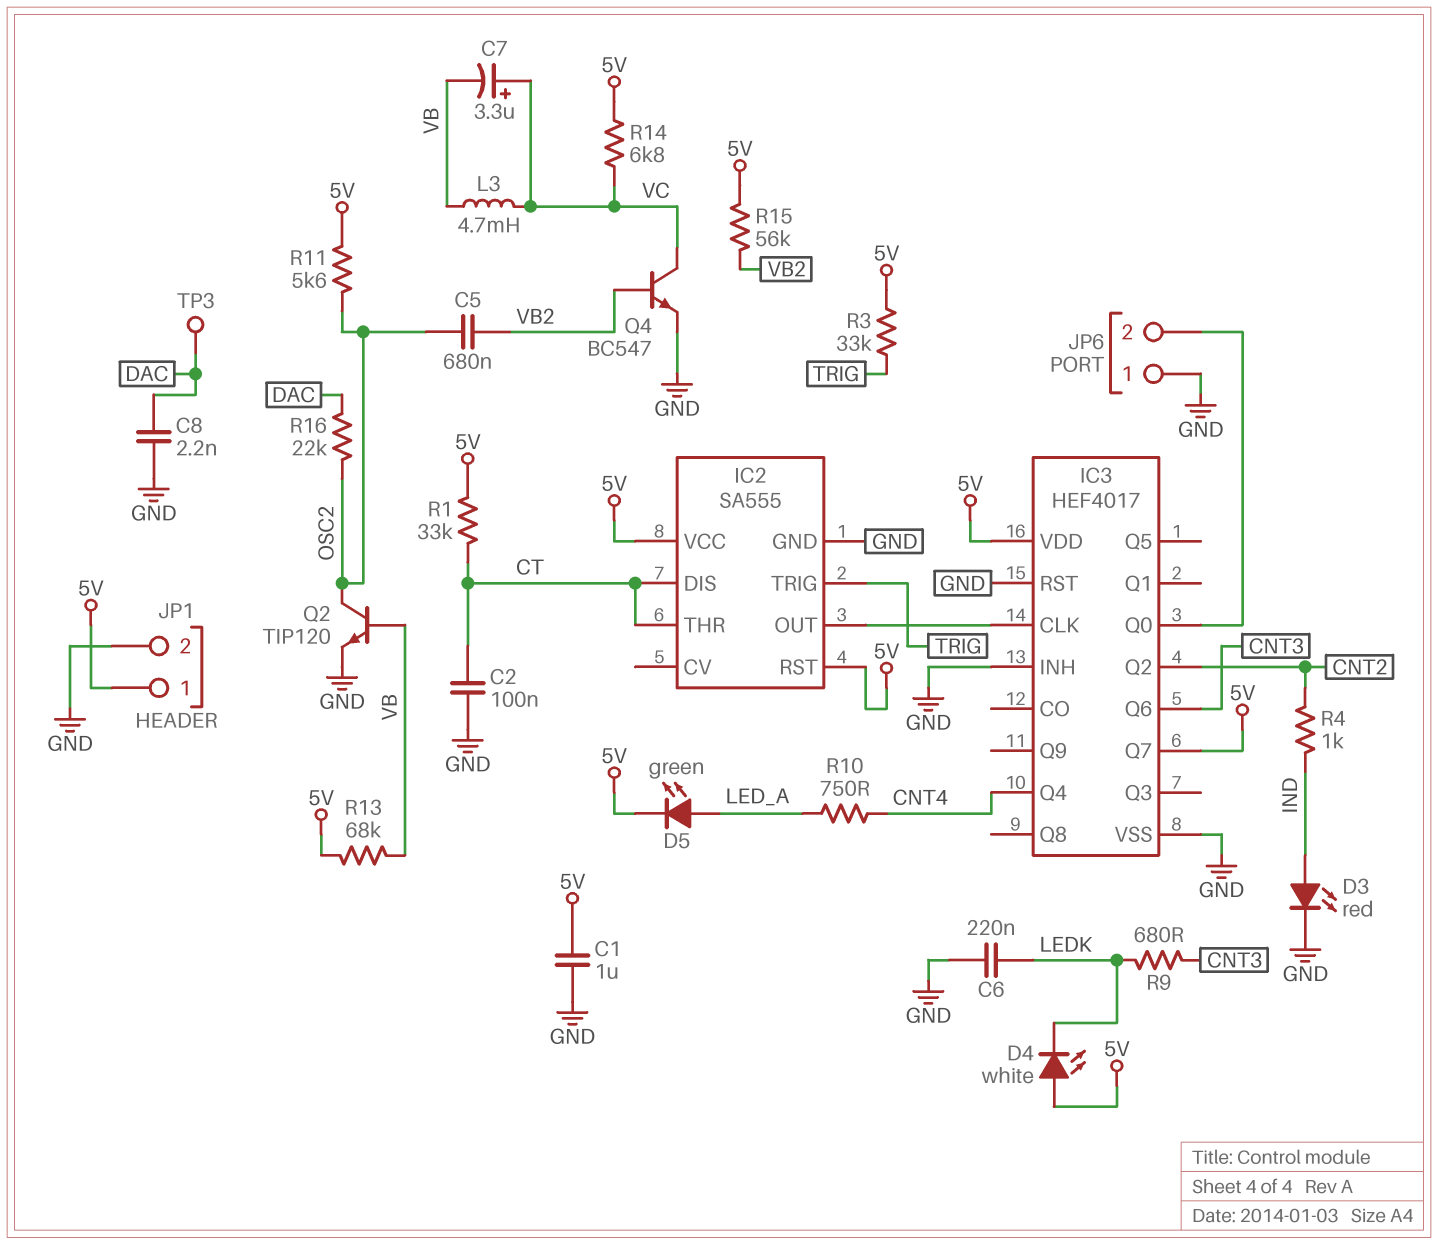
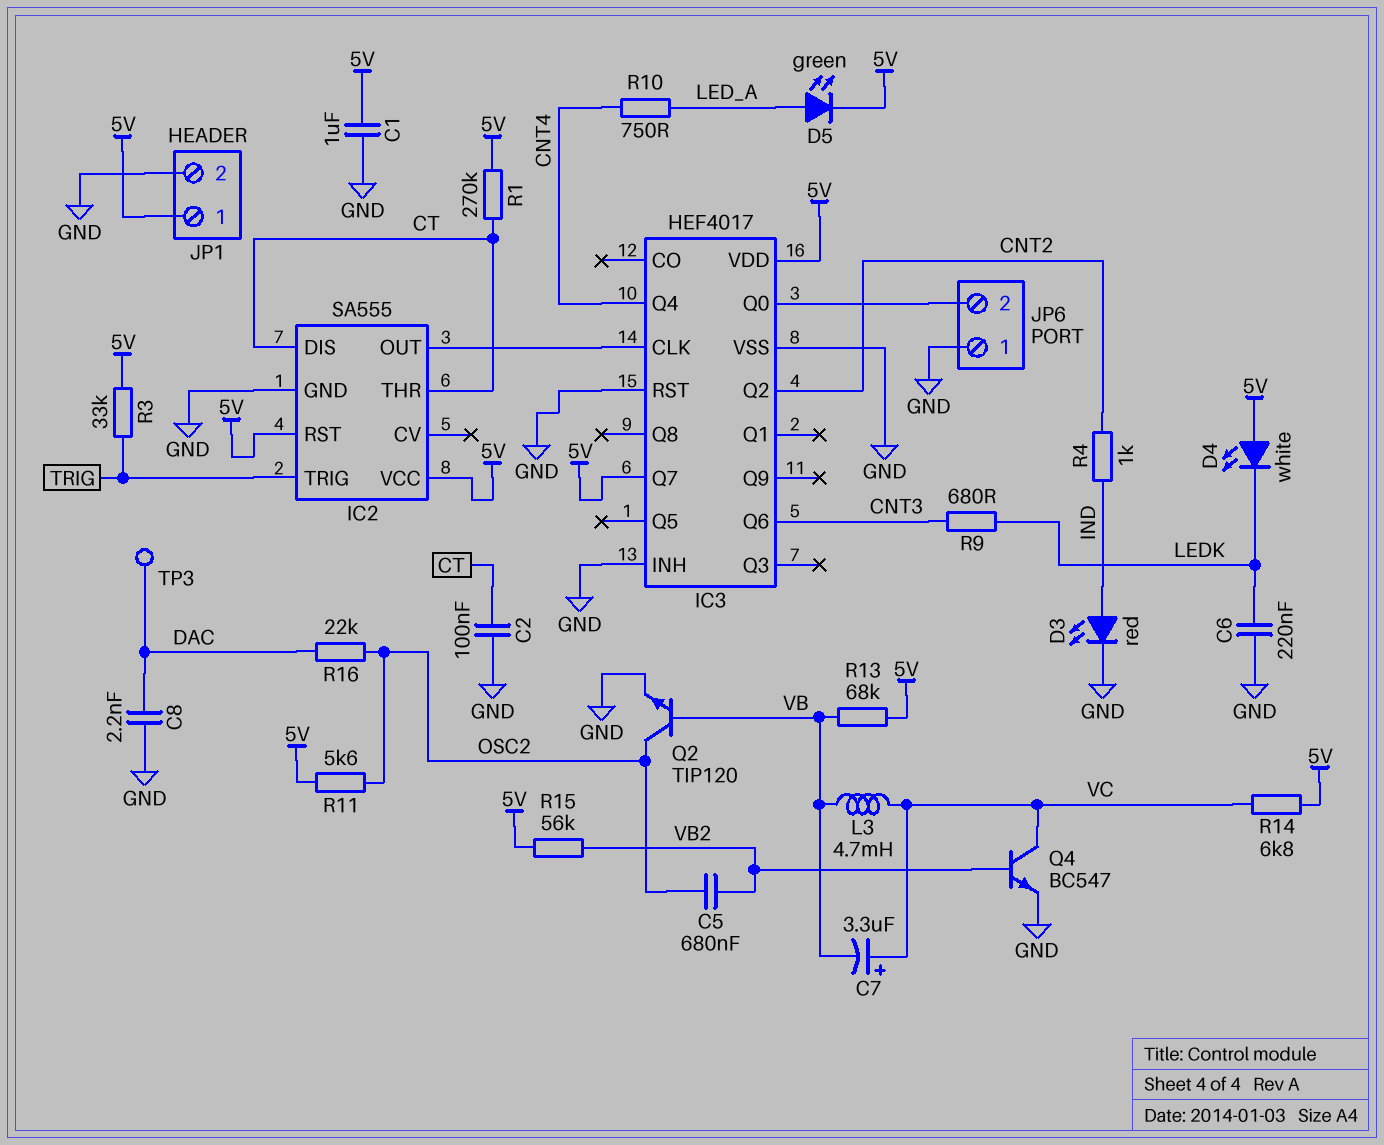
R1: 33k (5V, CT) -> 270k (5V, CT)

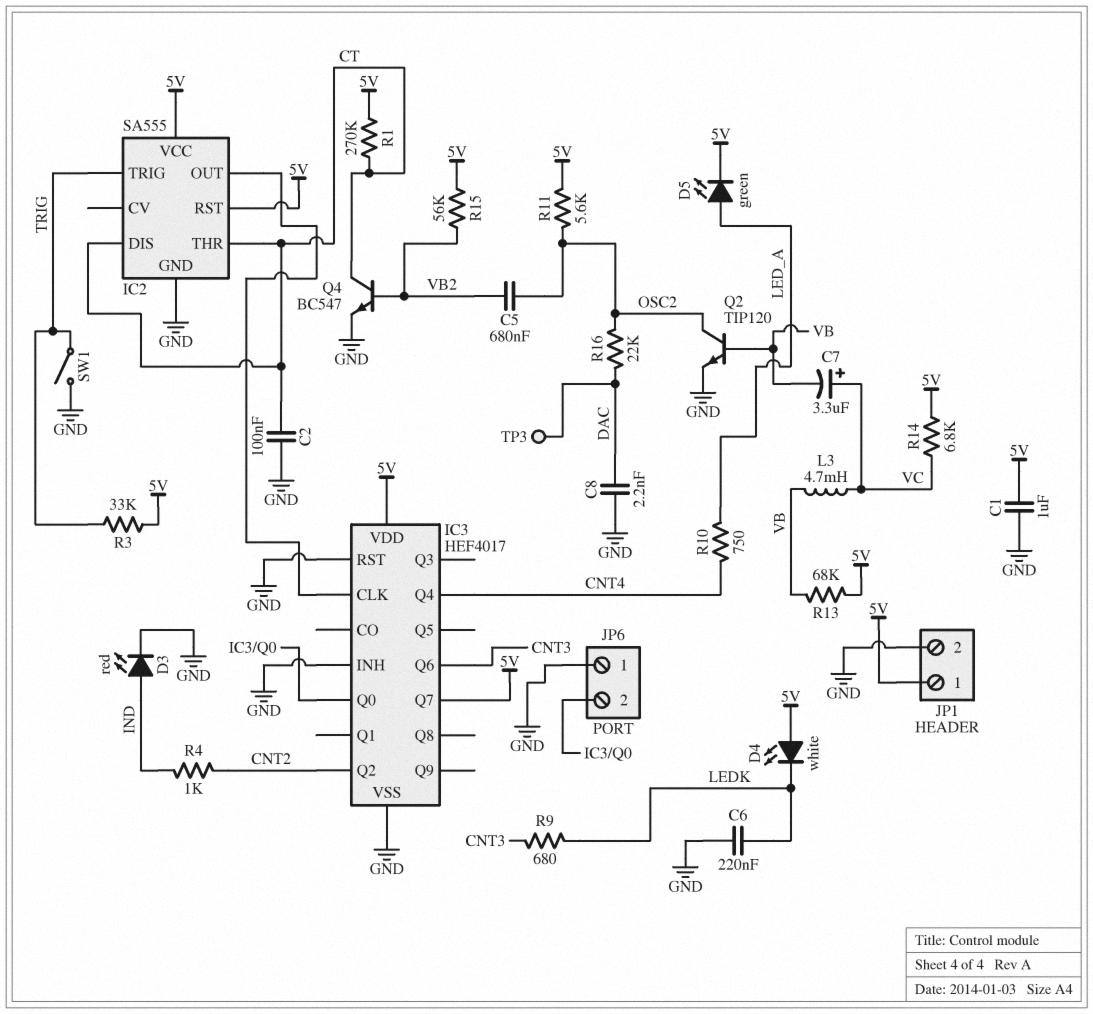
Q4: NPN BC547 (B VB2, C VC, E GND) -> NPN BC547 (B VB2, C CT, E GND)
SW1: none -> switch (GND, TRIG)

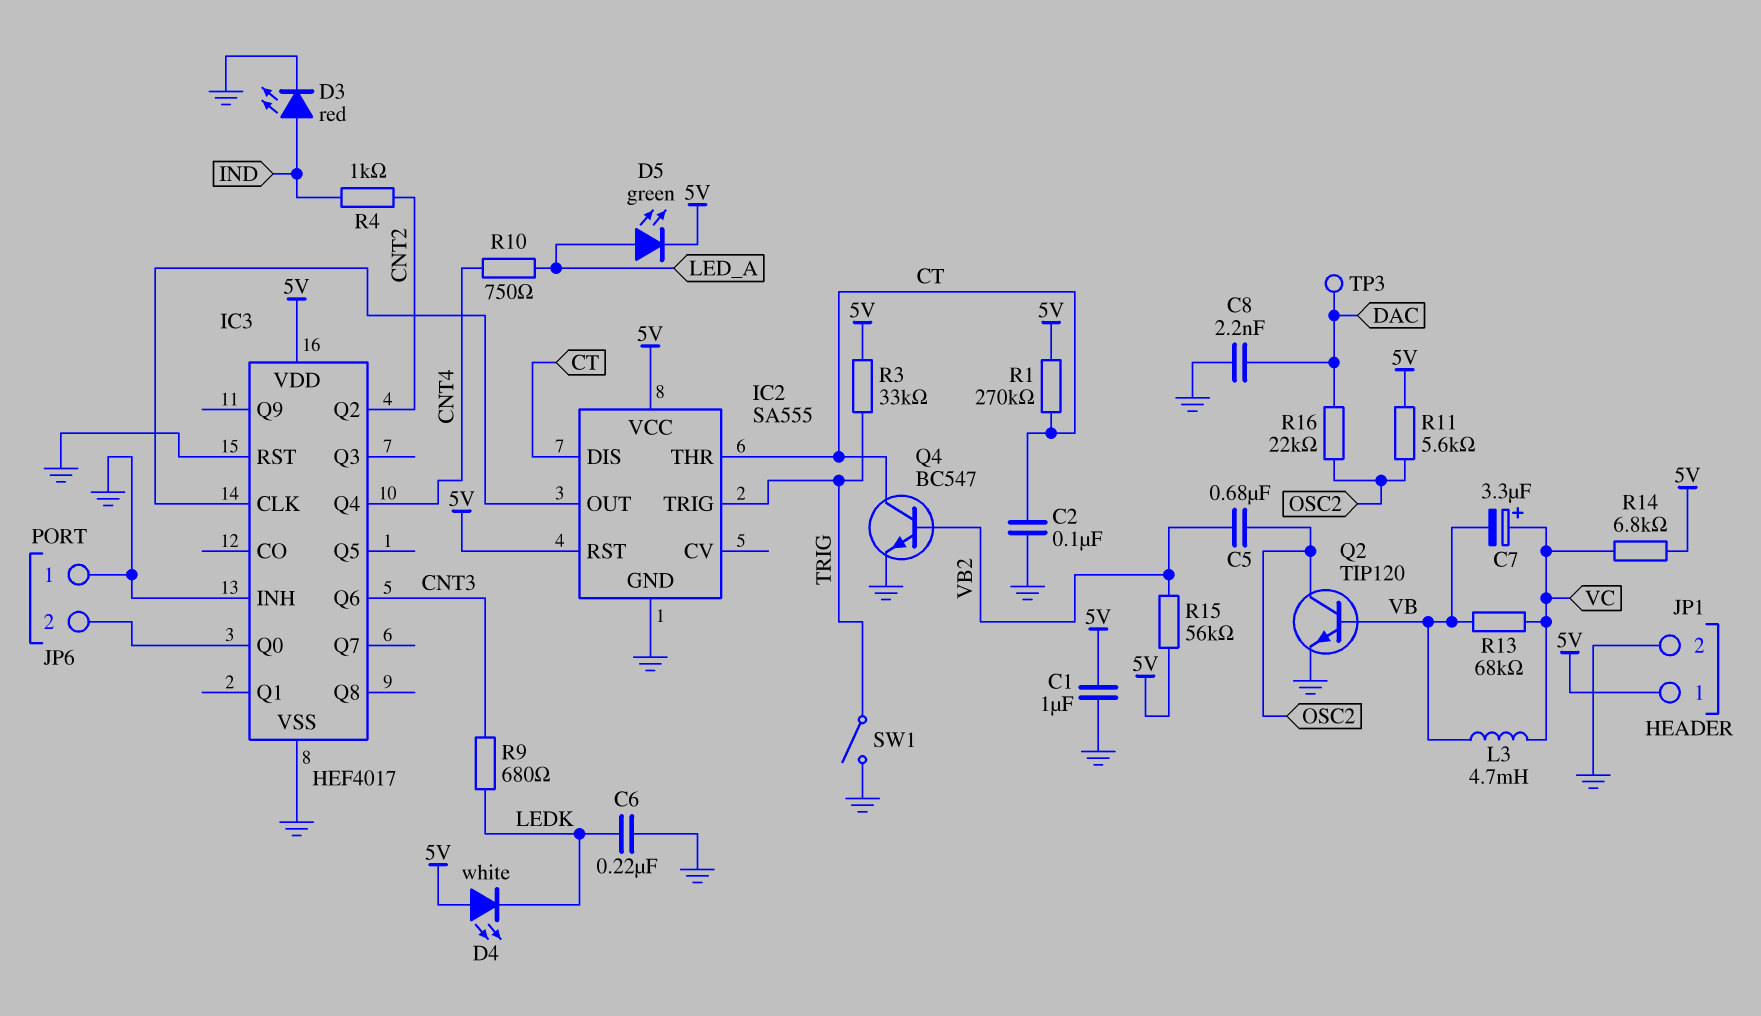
IC3 pin Q7: 5V -> none
R13: 68k (5V, VB) -> 68k (VB, VC)

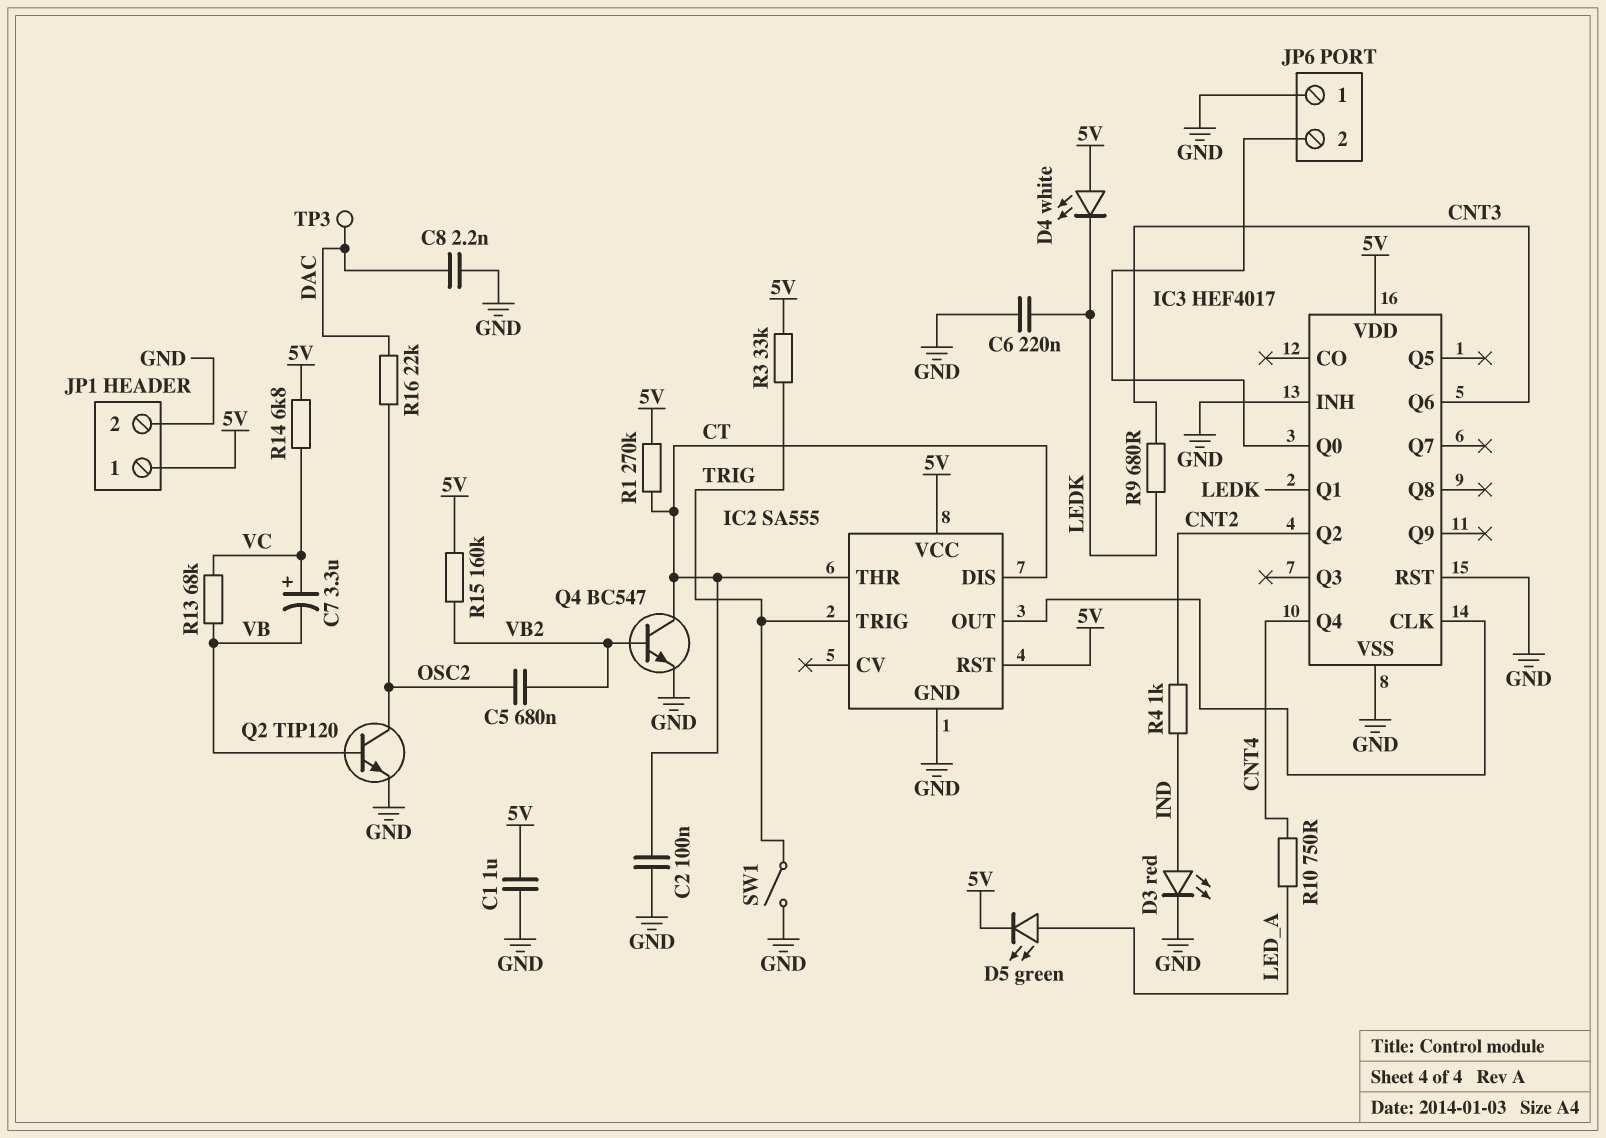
IC3 pin Q1: none -> LEDK
L3: 4.7mH (VB, VC) -> none
R11: 5.6k (5V, OSC2) -> none
R15: 56k (5V, VB2) -> 160k (5V, VB2)

